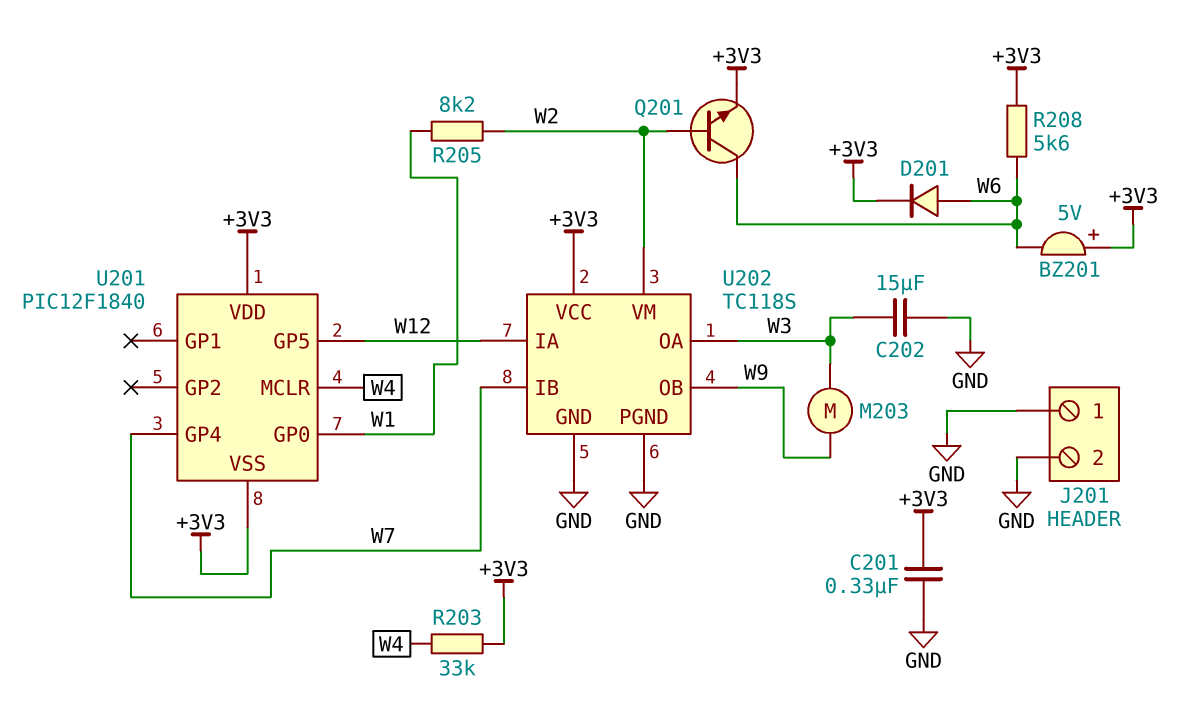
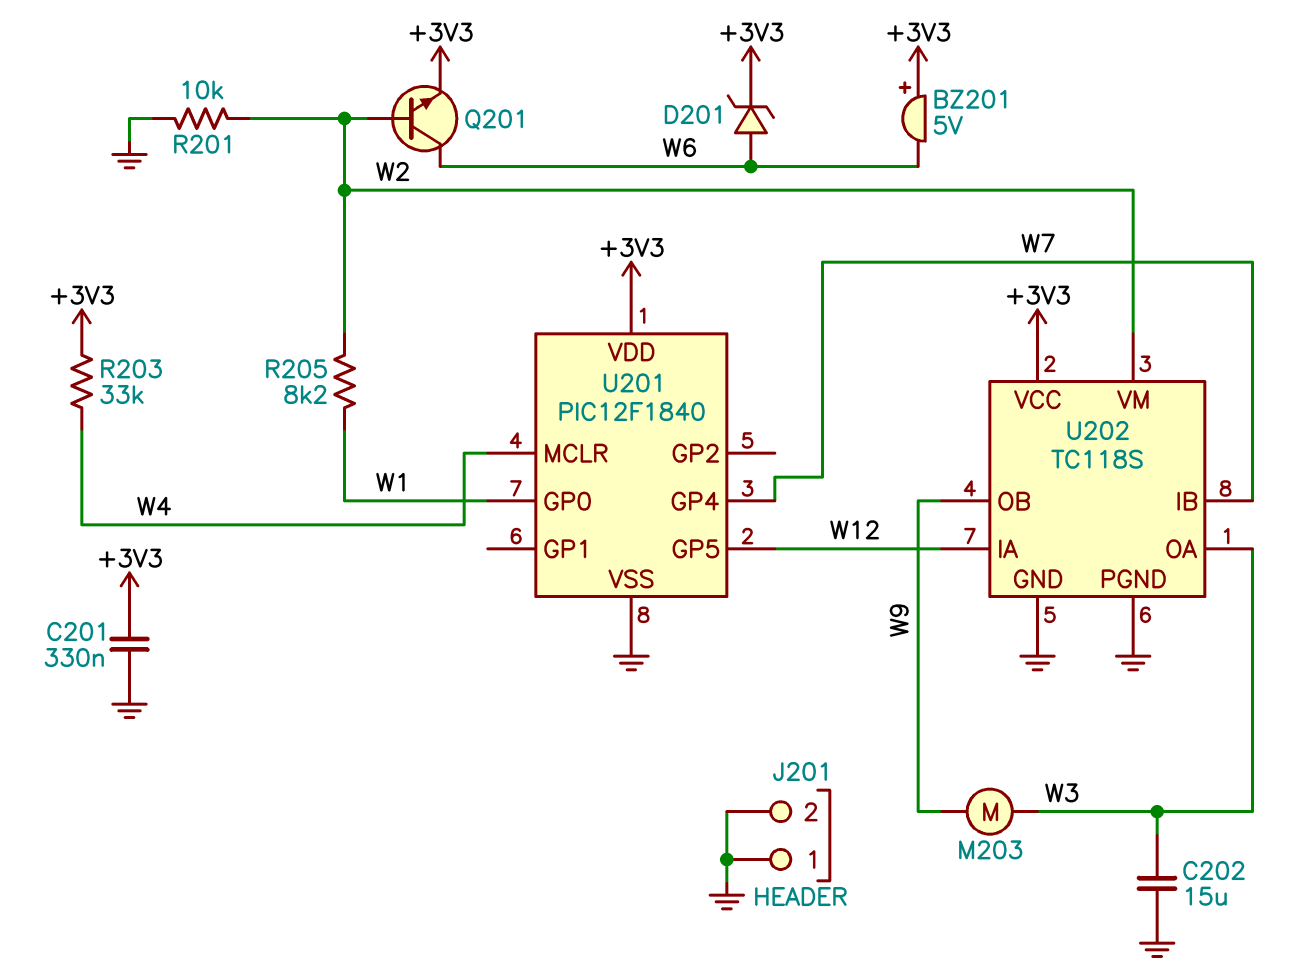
D201: diode (A W6, K +3V3) -> zener (A W6, K +3V3)
R201: none -> 10k (GND, W2)
R208: 5.6k (+3V3, W6) -> none
U201 pin VSS: +3V3 -> GND

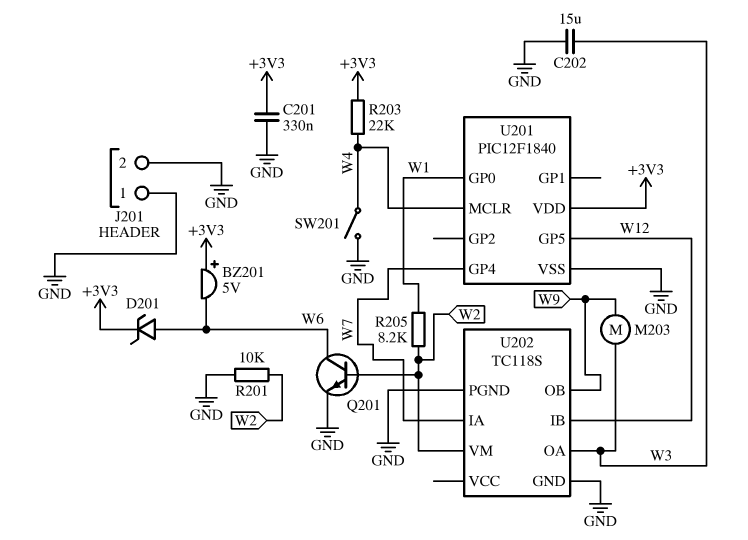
Q201: NPN (B W2, C W6, E +3V3) -> NPN (B W2, C W6, E GND)
R203: 33k (+3V3, W4) -> 22k (+3V3, W4)
SW201: none -> switch (GND, W4)
U202 pin IA: W12 -> W7
U202 pin IB: W7 -> W12
U202 pin VCC: +3V3 -> none

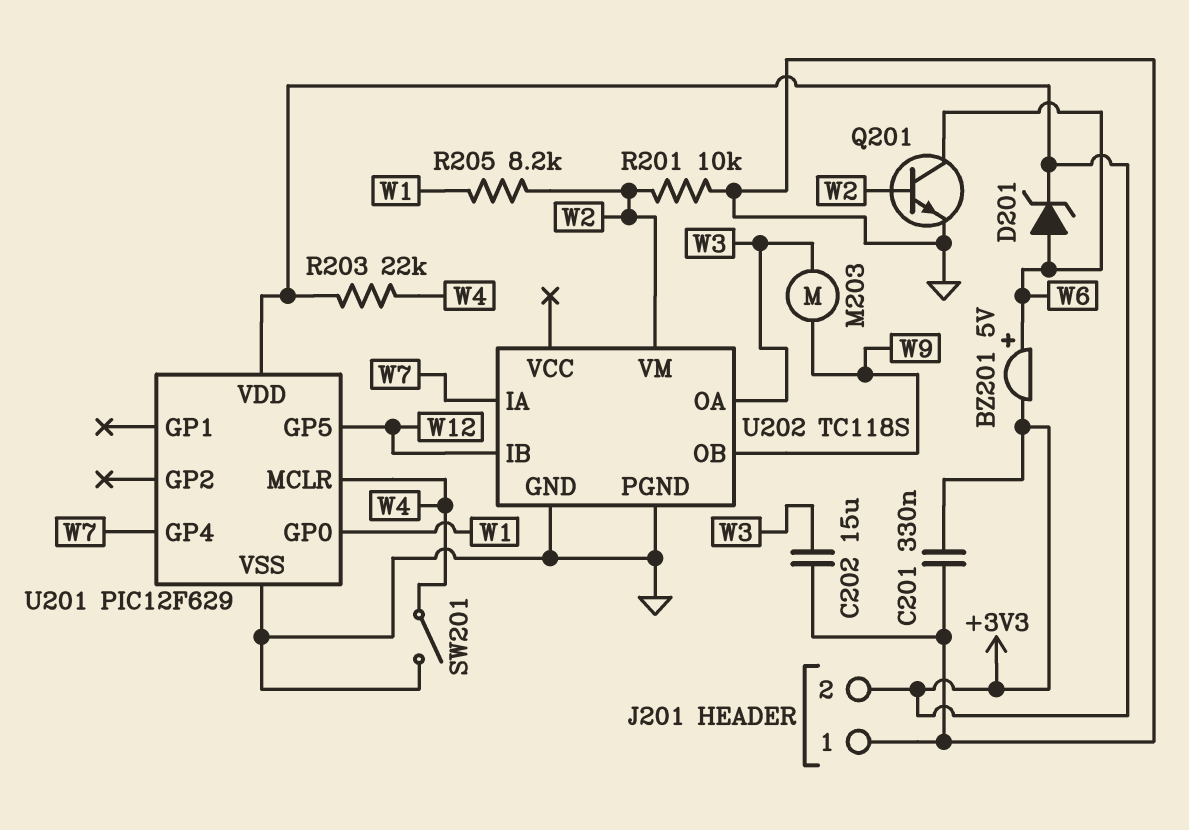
BZ201: buzzer 5V (plus +3V3, minus W6) -> buzzer 5V (plus W6, minus +3V3)
J201 pin 2: GND -> +3V3
U201: PIC12F1840 -> PIC12F629

